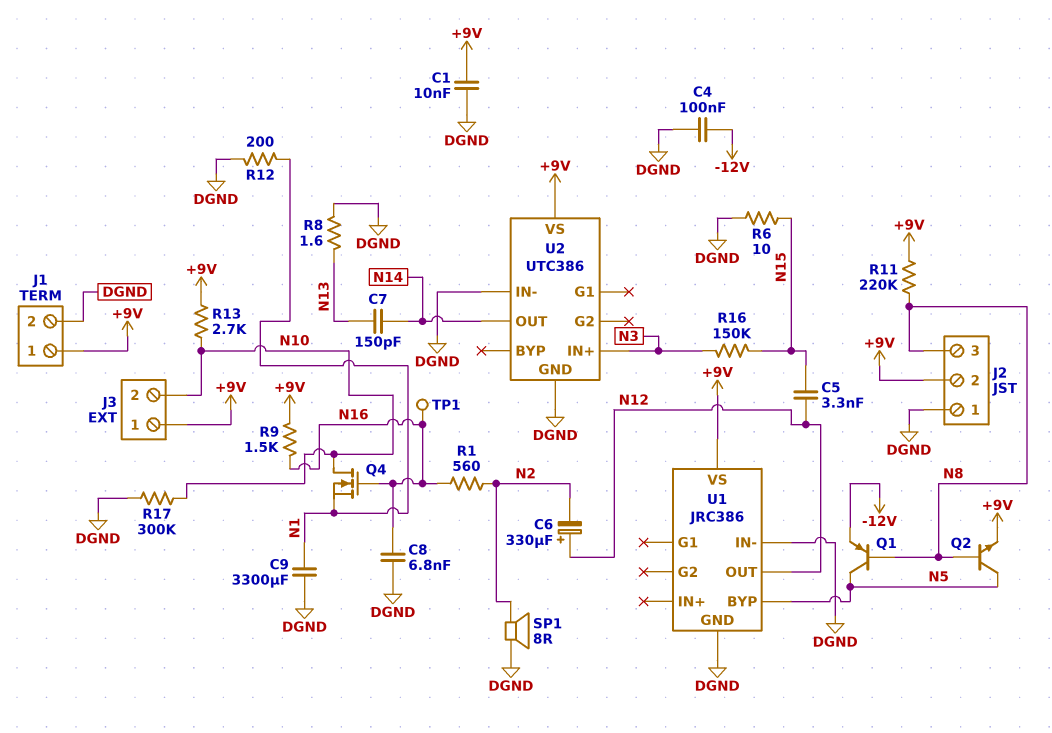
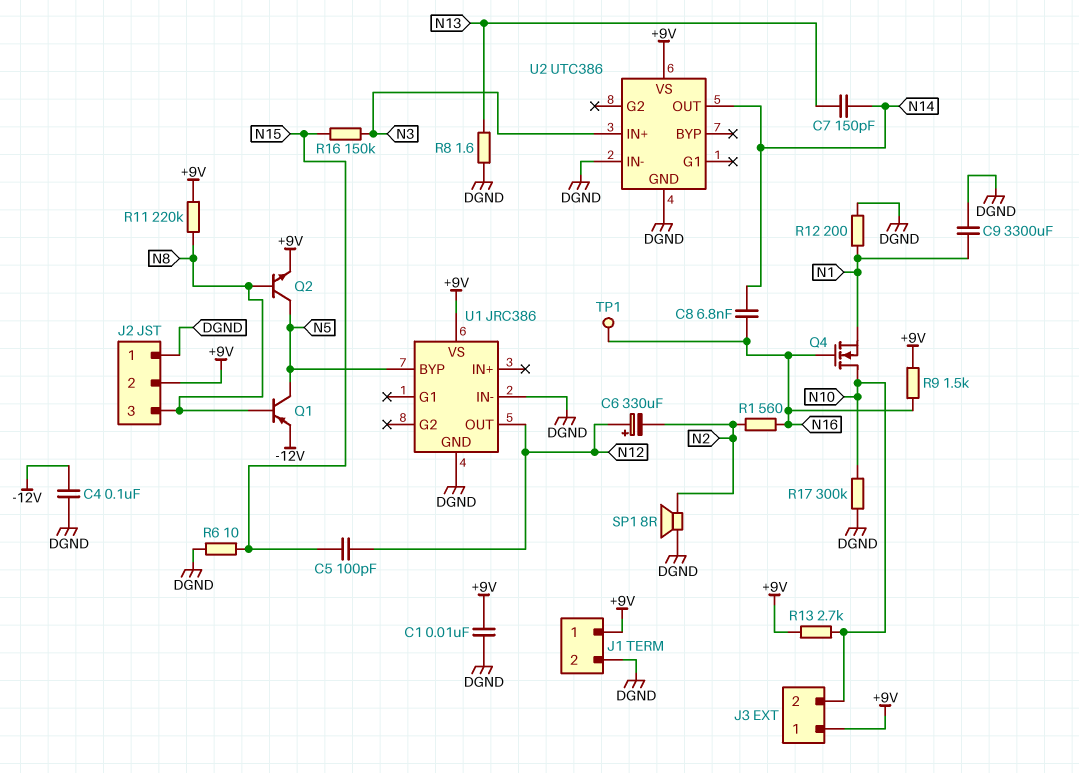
C5: 3.3nF (N12, N15) -> 100pF (N12, N15)
C8: 6.8nF (DGND, N16) -> 6.8nF (N14, N16)

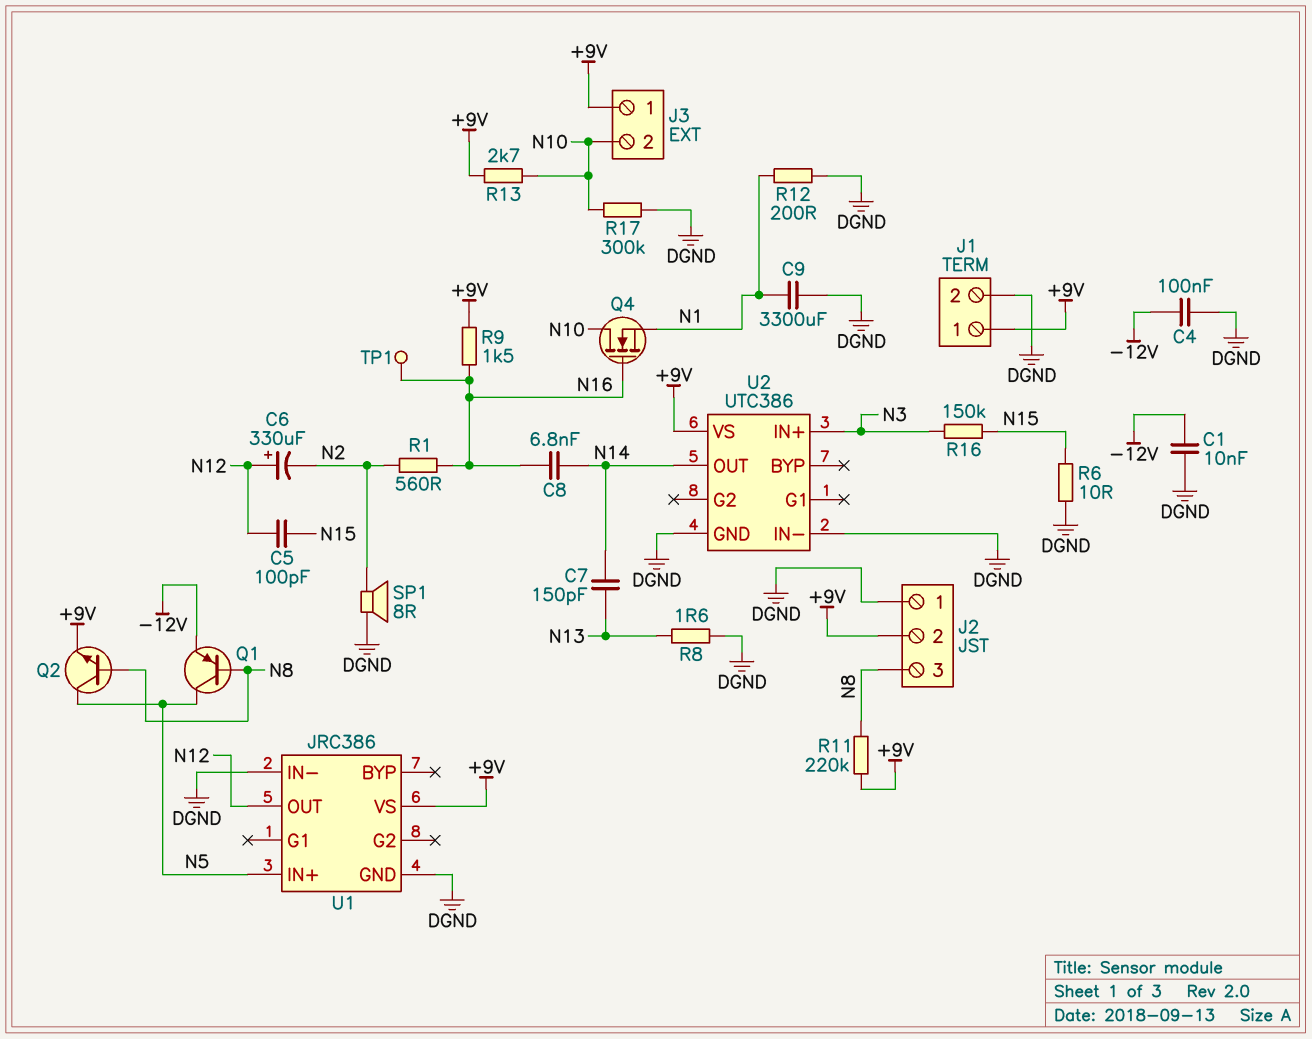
C1: 10nF (+9V, DGND) -> 10nF (-12V, DGND)
U1 pin BYP: N5 -> none
U1 pin IN+: none -> N5

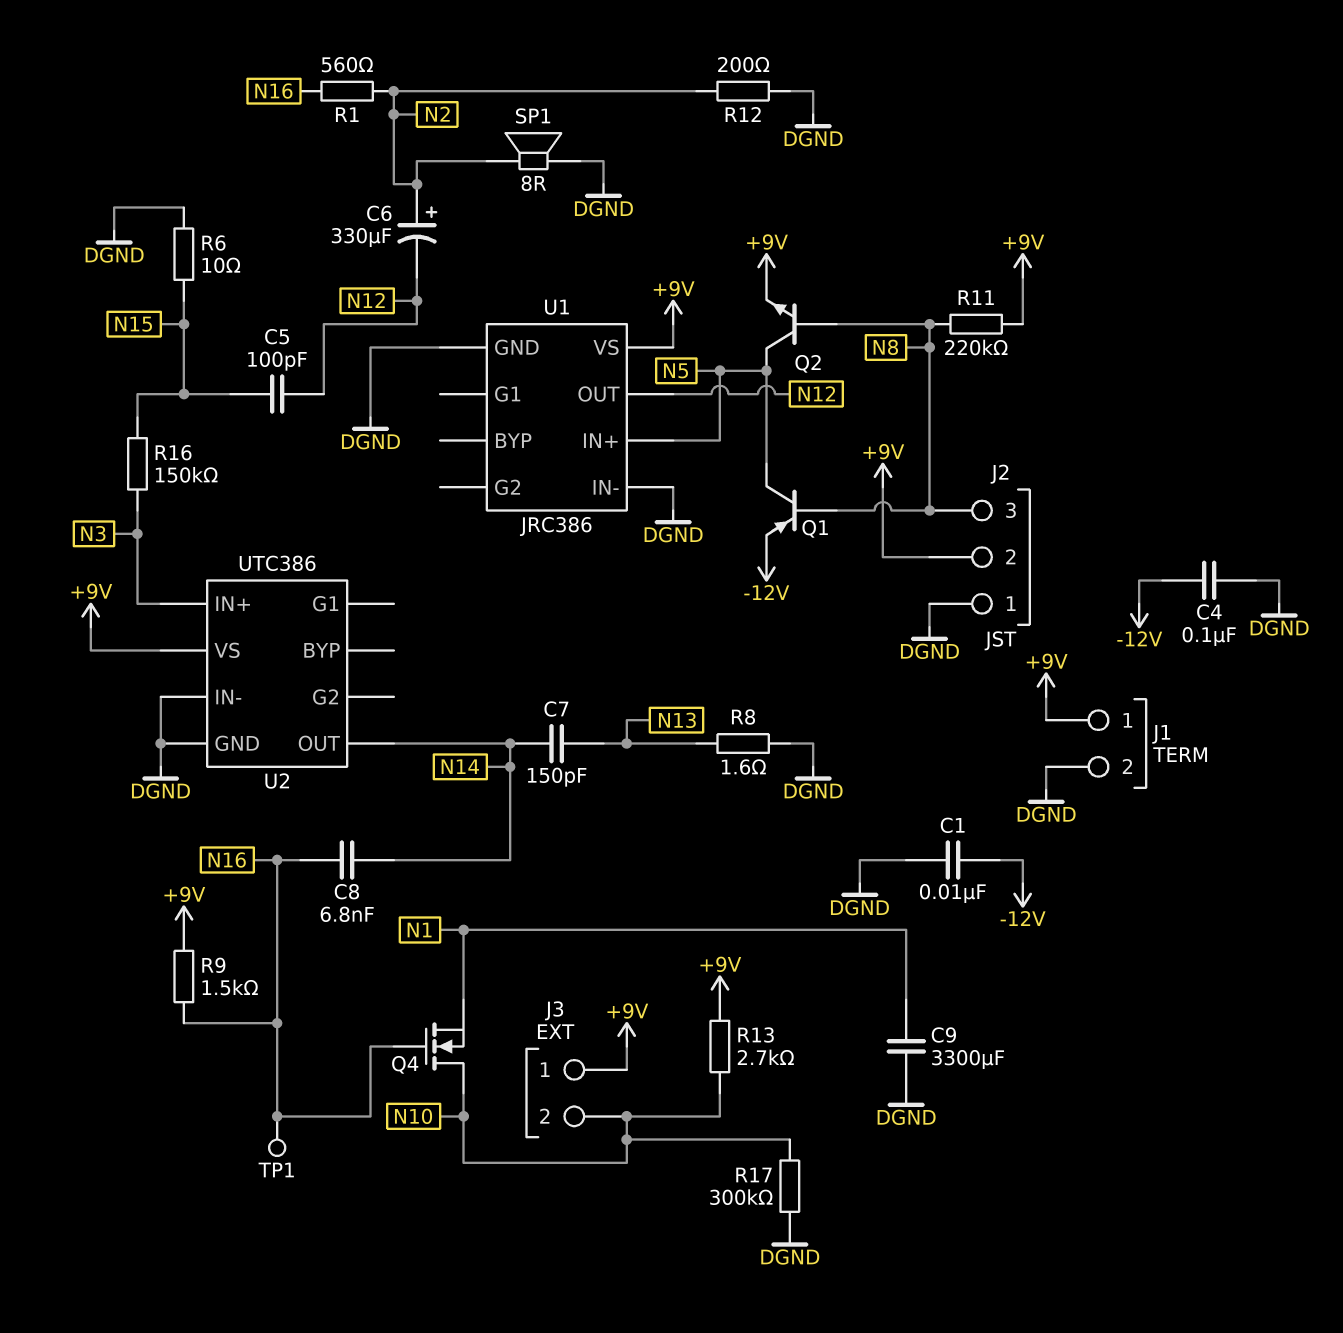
C6: 330uF (plus N12, minus N2) -> 330uF (plus N2, minus N12)
R12: 200 (DGND, N1) -> 200 (DGND, N2)

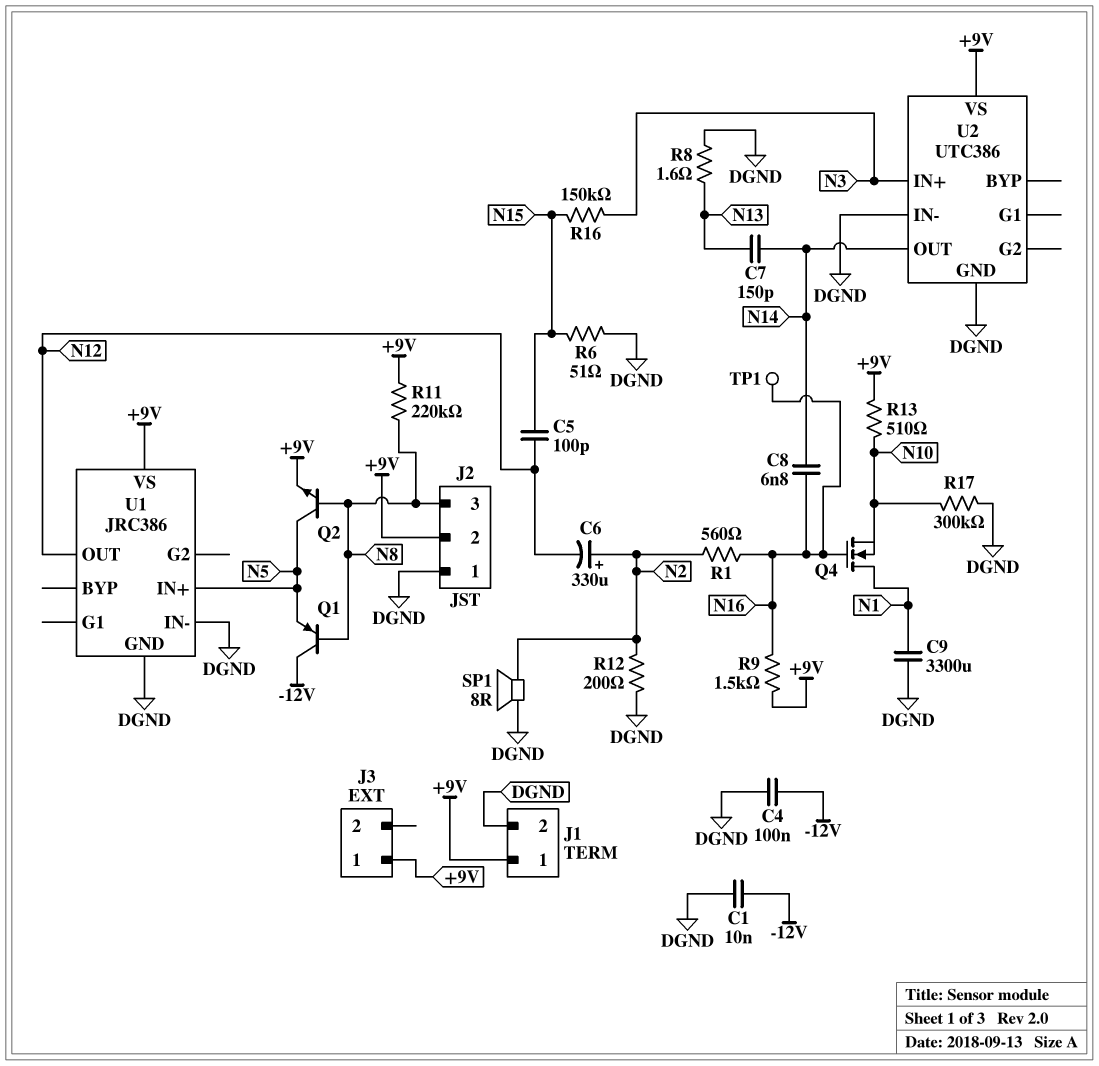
J3 pin 2: N10 -> none
Q1: PNP (B N8, C N5, E -12V) -> PNP (B N8, C -12V, E N5)
Q4: NMOS (G N16, D N10, S N1) -> NMOS (G N16, D N1, S N10)
R6: 10 (DGND, N15) -> 51 (DGND, N15)
R13: 2.7k (+9V, N10) -> 510 (+9V, N10)

